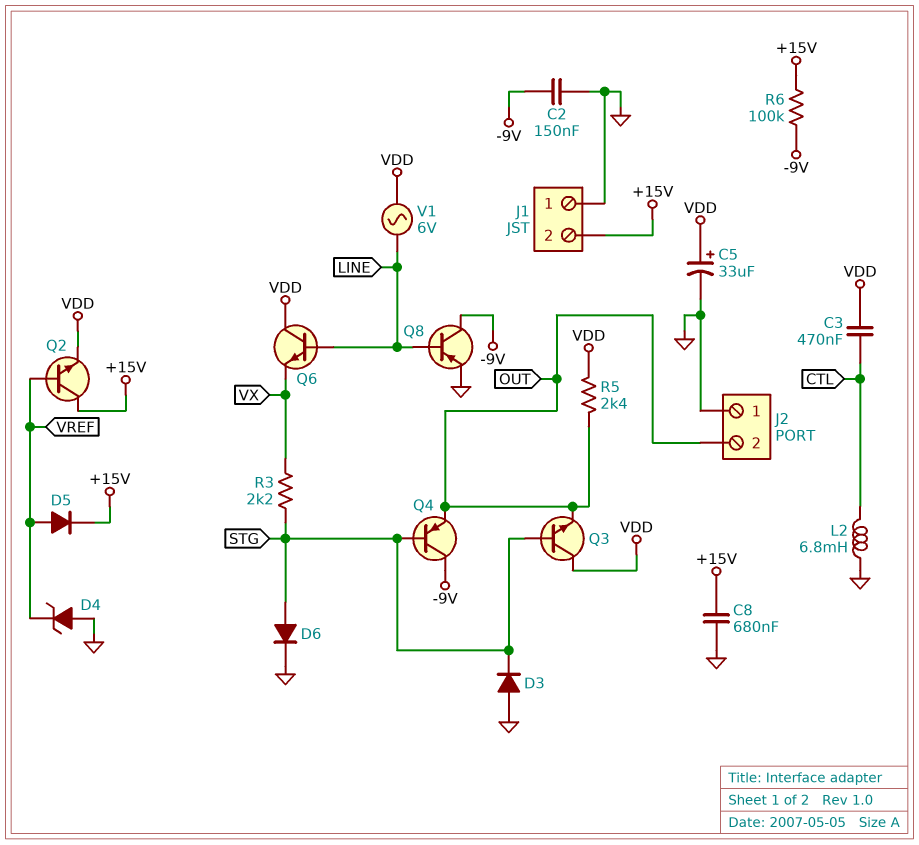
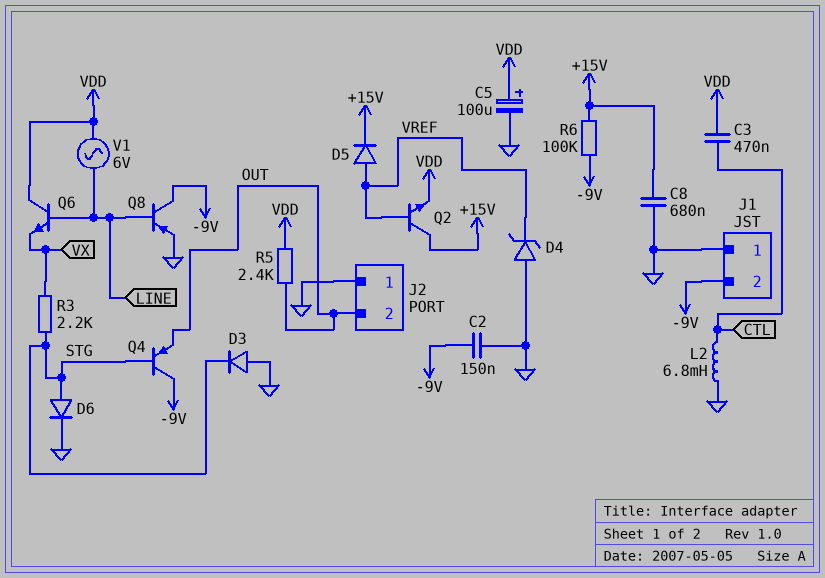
C5: 33uF (plus VDD, minus GND) -> 100uF (plus VDD, minus GND)
J1 pin 2: +15V -> -9V
Q3: NPN (B STG, C VDD, E OUT) -> none

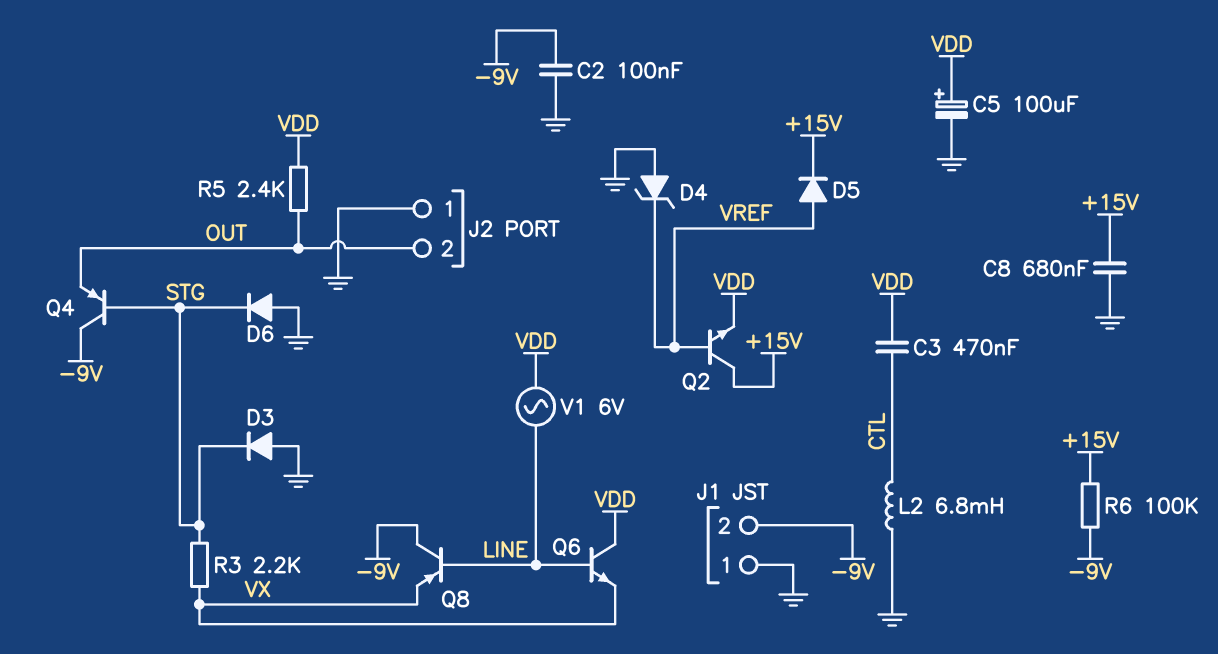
C2: 150nF (-9V, GND) -> 100nF (-9V, GND)
D6: diode (A STG, K GND) -> diode (A GND, K STG)
Q8: PNP (B LINE, C -9V, E GND) -> PNP (B LINE, C -9V, E VX)

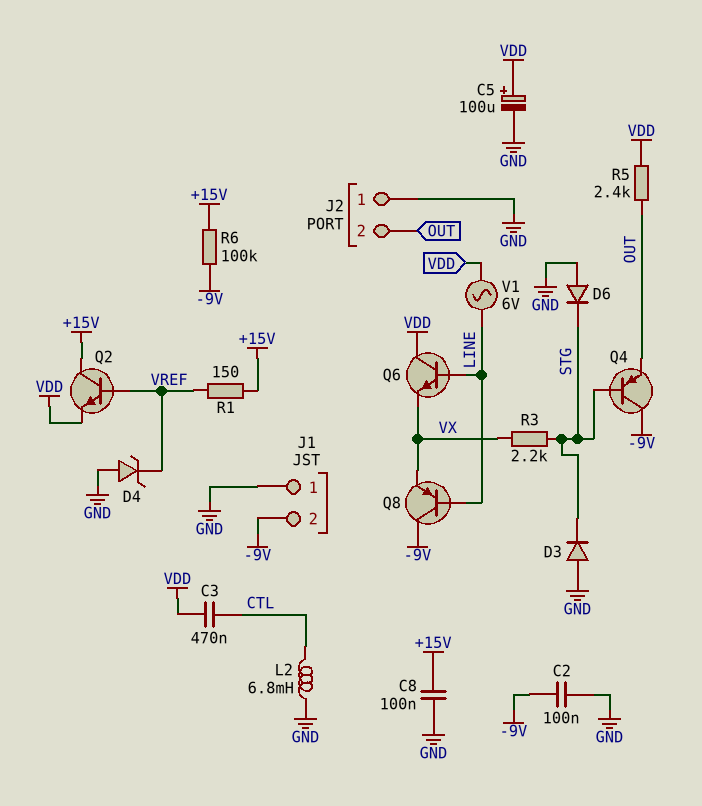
C8: 680nF (+15V, GND) -> 100nF (+15V, GND)
D5: diode (A VREF, K +15V) -> none
R1: none -> 150 (+15V, VREF)

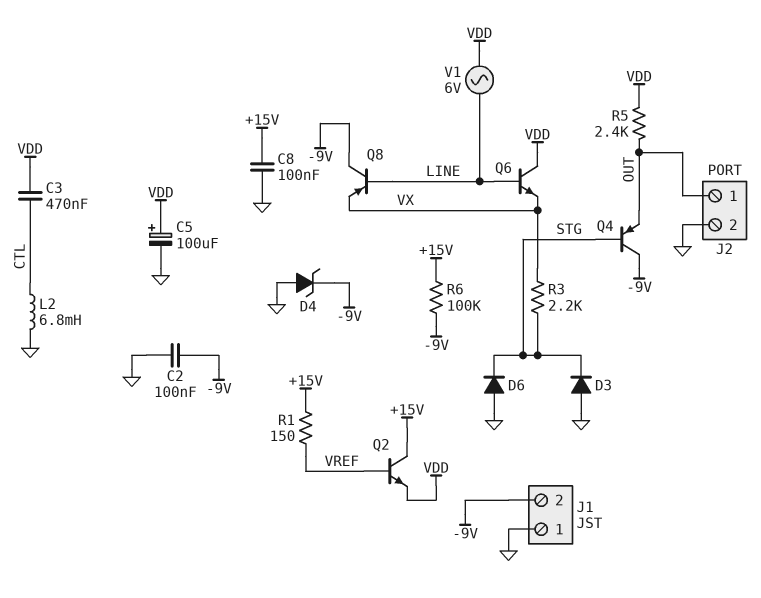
D4: zener (A GND, K VREF) -> zener (A GND, K -9V)
J2 pin 1: GND -> OUT
J2 pin 2: OUT -> GND

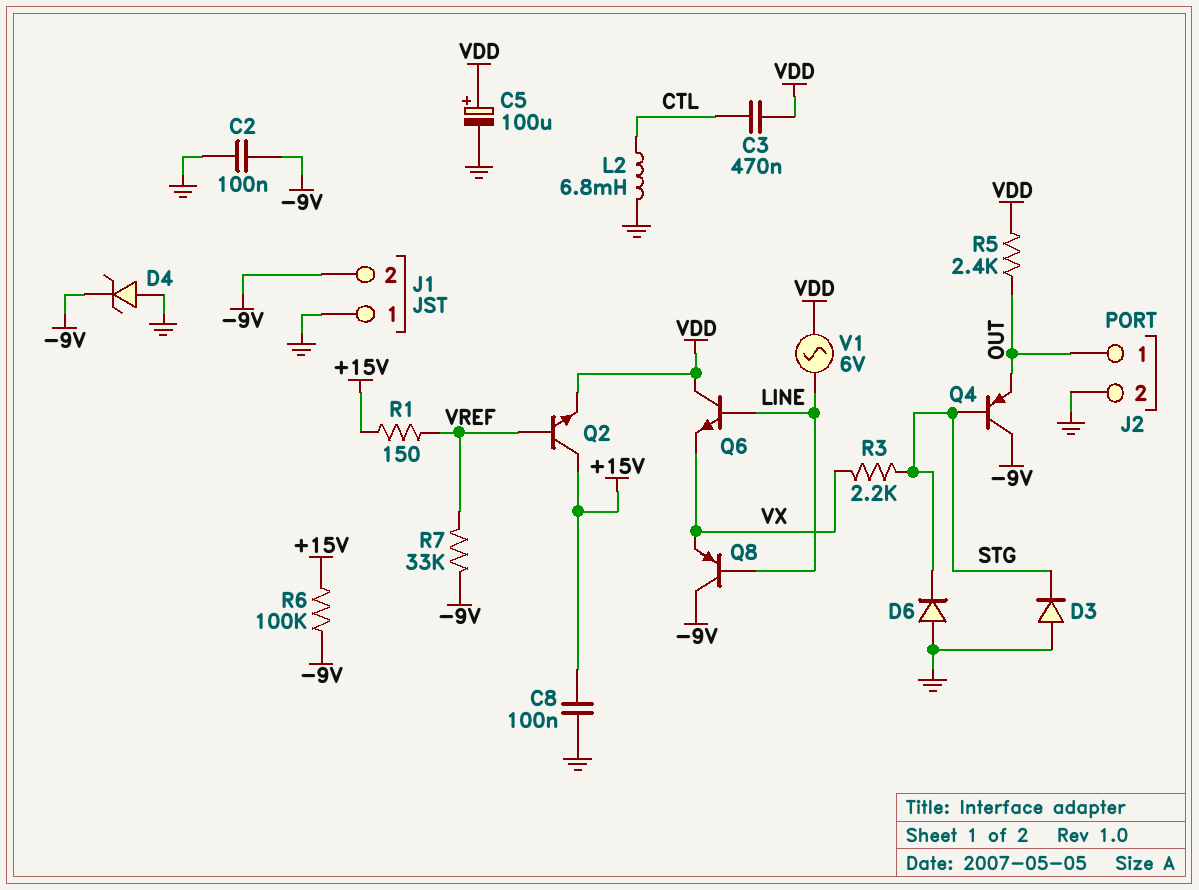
R7: none -> 33k (-9V, VREF)

